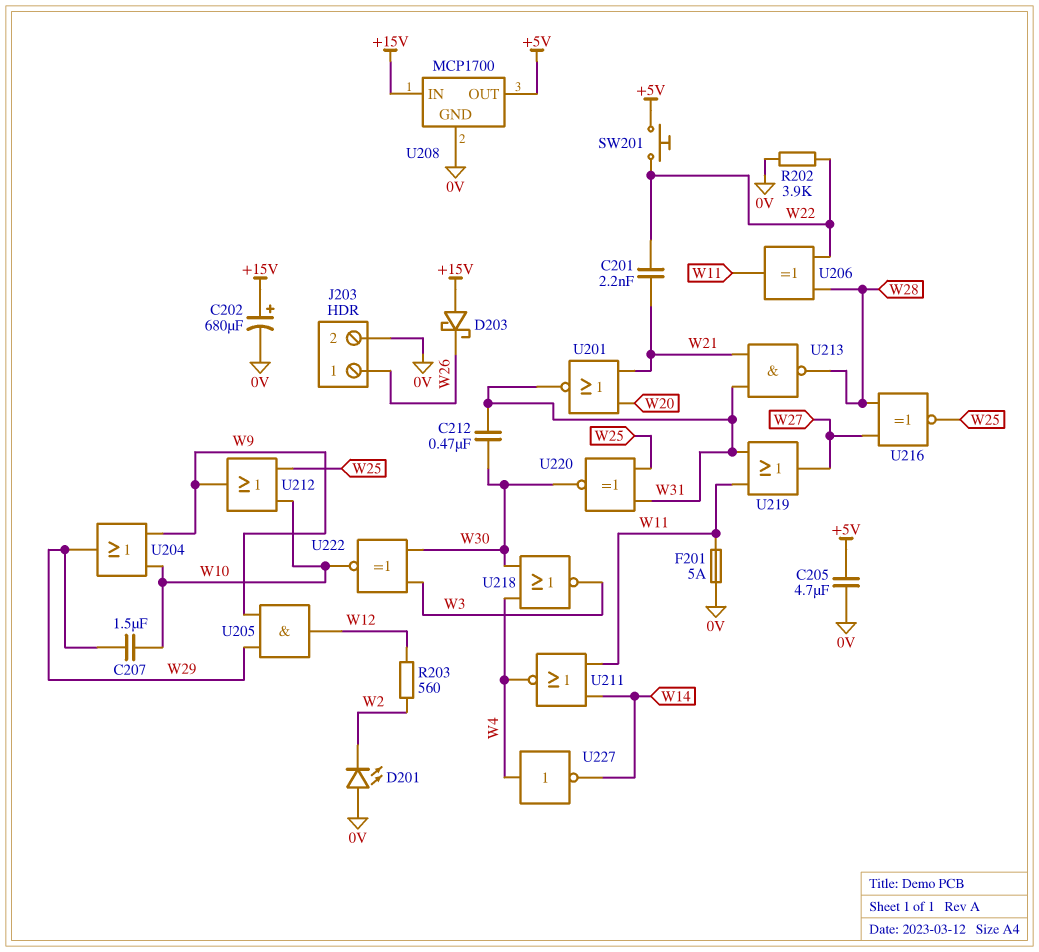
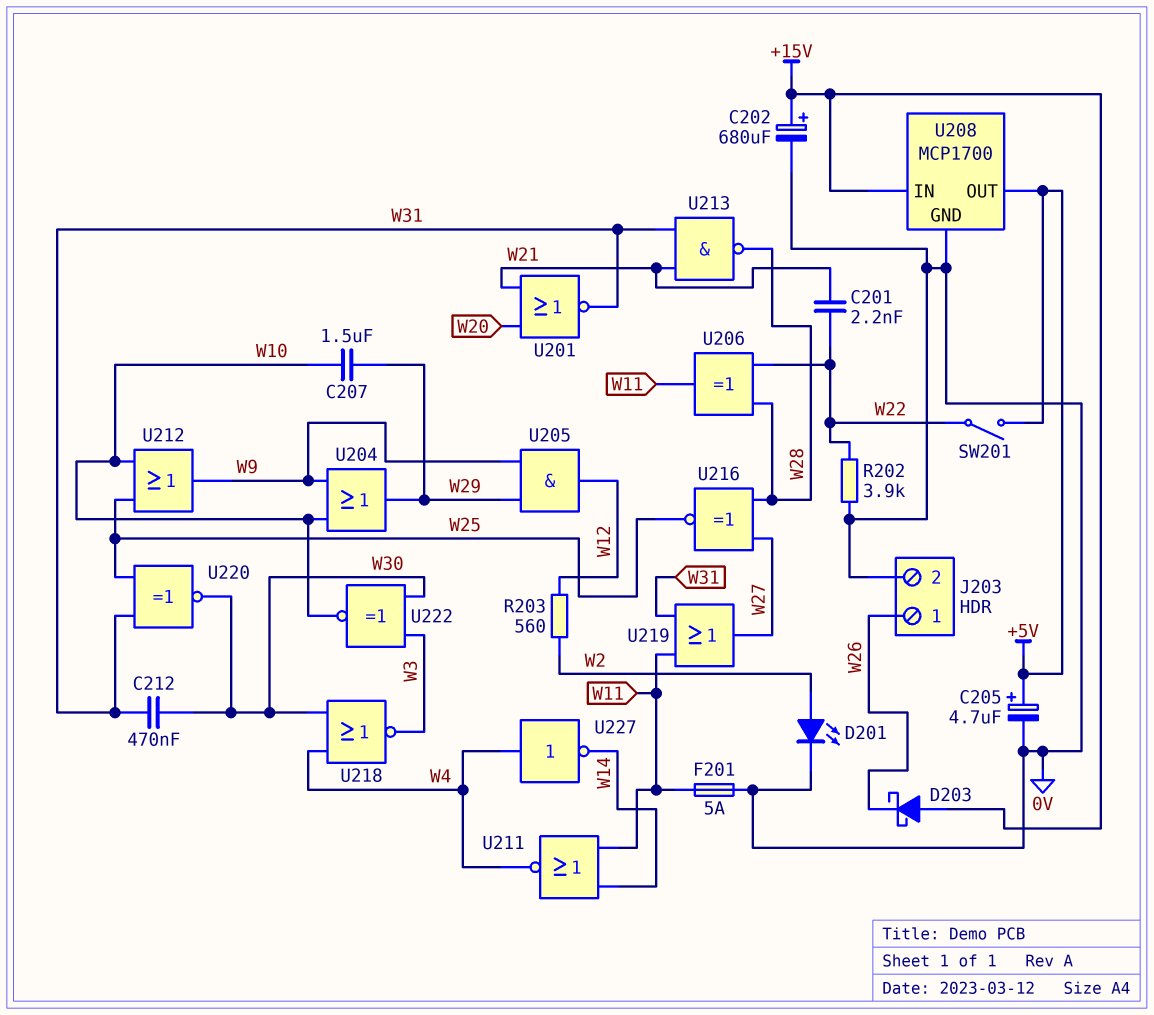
C205: 4.7uF (+5V, 0V) -> 4.7uF (plus +5V, minus 0V)
D201: LED (A 0V, K W2) -> LED (A W2, K 0V)
SW201: button (+5V, W22) -> switch (+5V, W22)

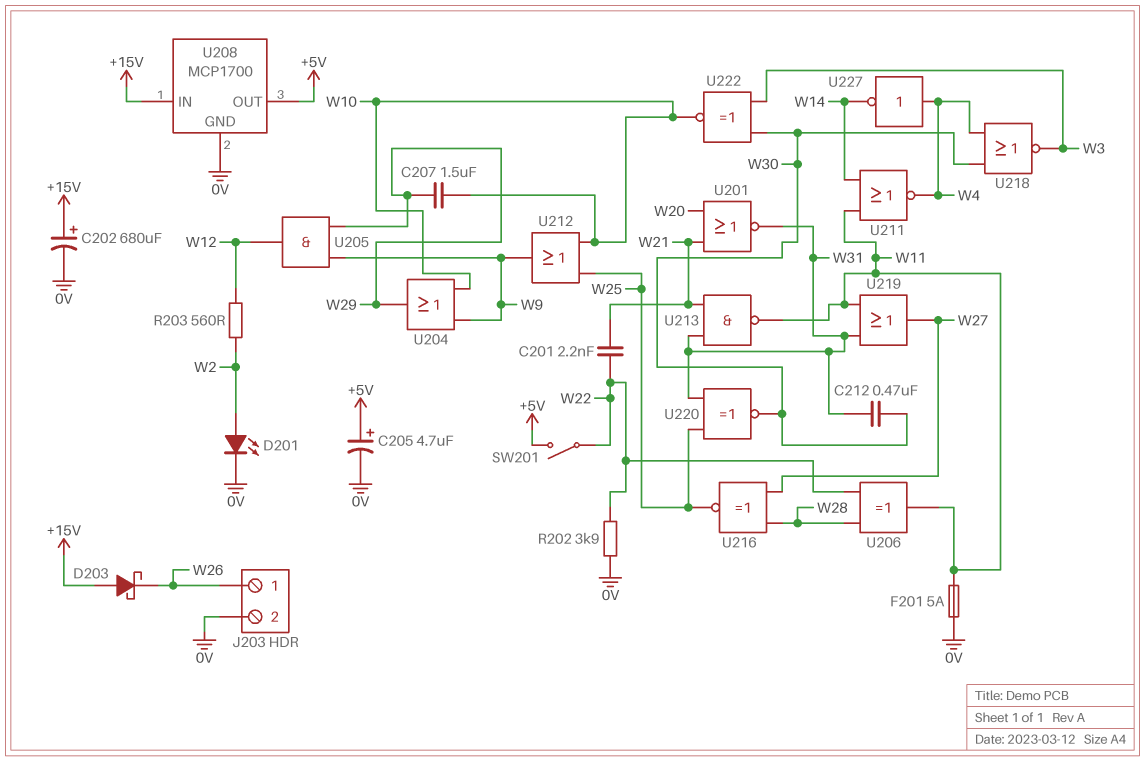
U213: NAND (in W21, in W31, out W28) -> NAND (in W21, in W31, out W11)

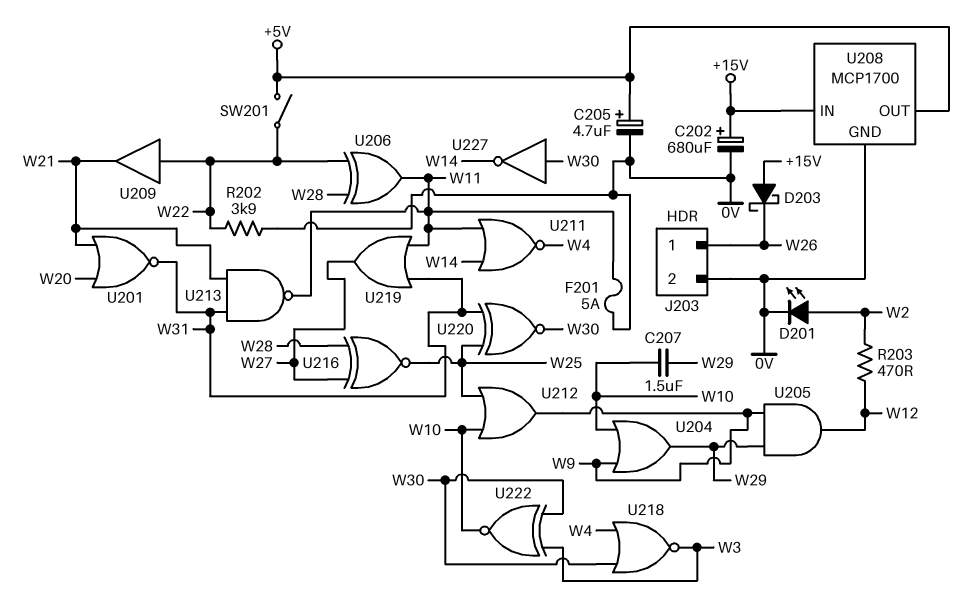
C201: 2.2nF (W21, W22) -> none
C212: 470nF (W30, W31) -> none
R203: 560 (W2, W12) -> 470 (W2, W12)
U209: none -> buffer (in W22, out W21)
U227: NOT (in W4, out W14) -> NOT (in W30, out W14)

